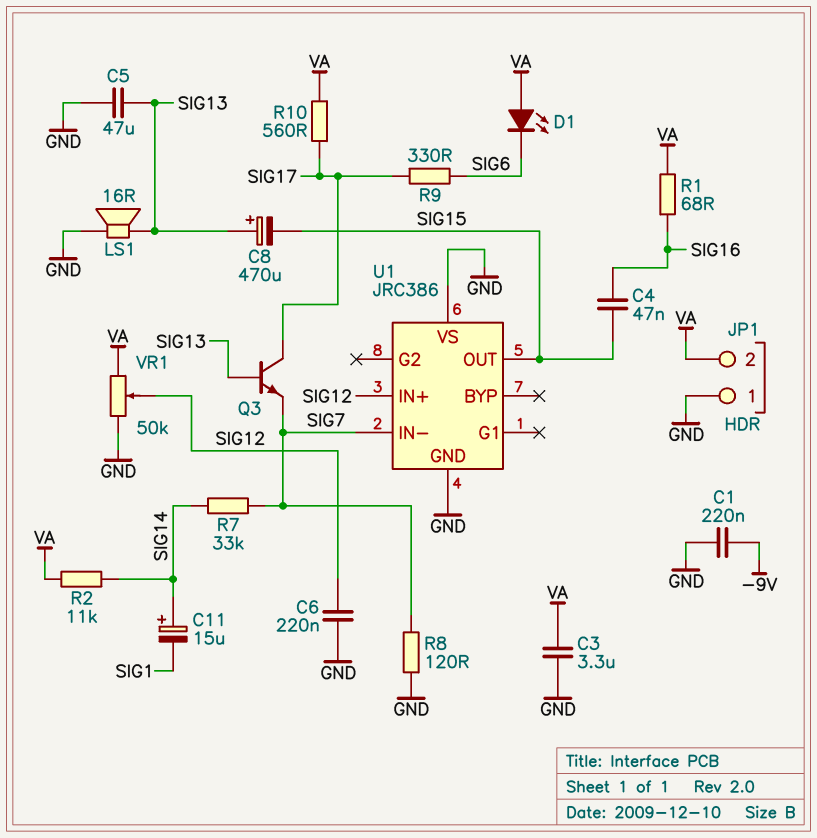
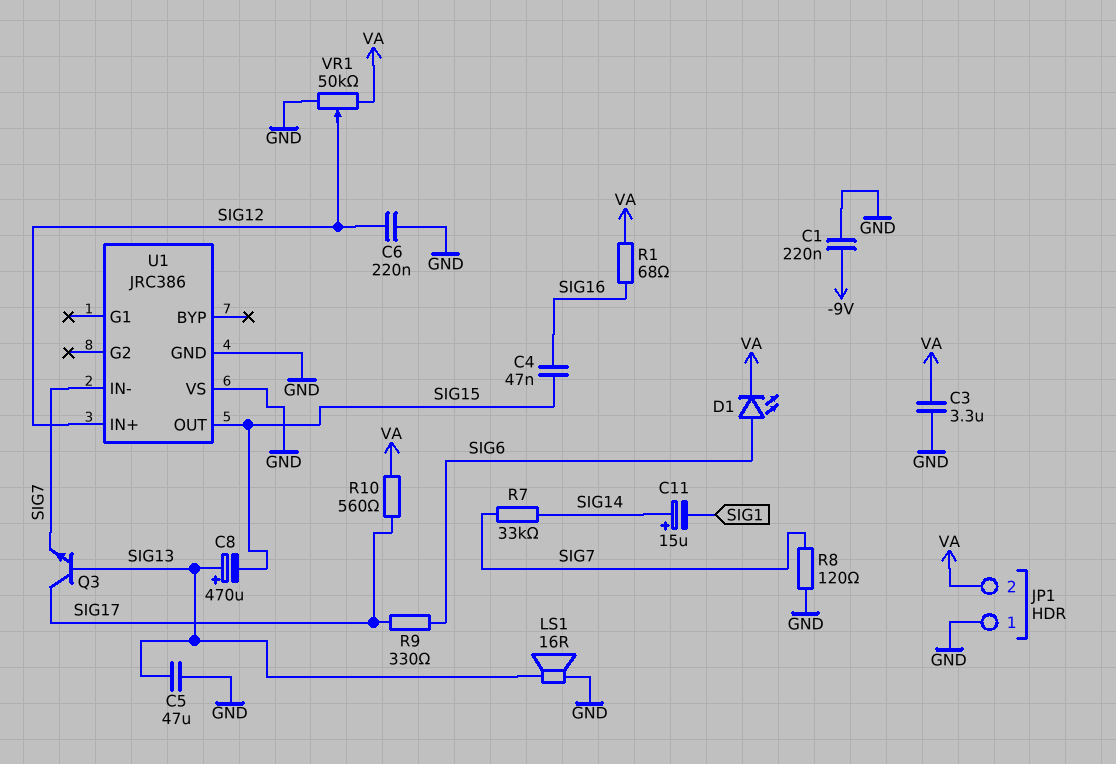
D1: LED (A VA, K SIG6) -> LED (A SIG6, K VA)
R2: 11k (SIG14, VA) -> none

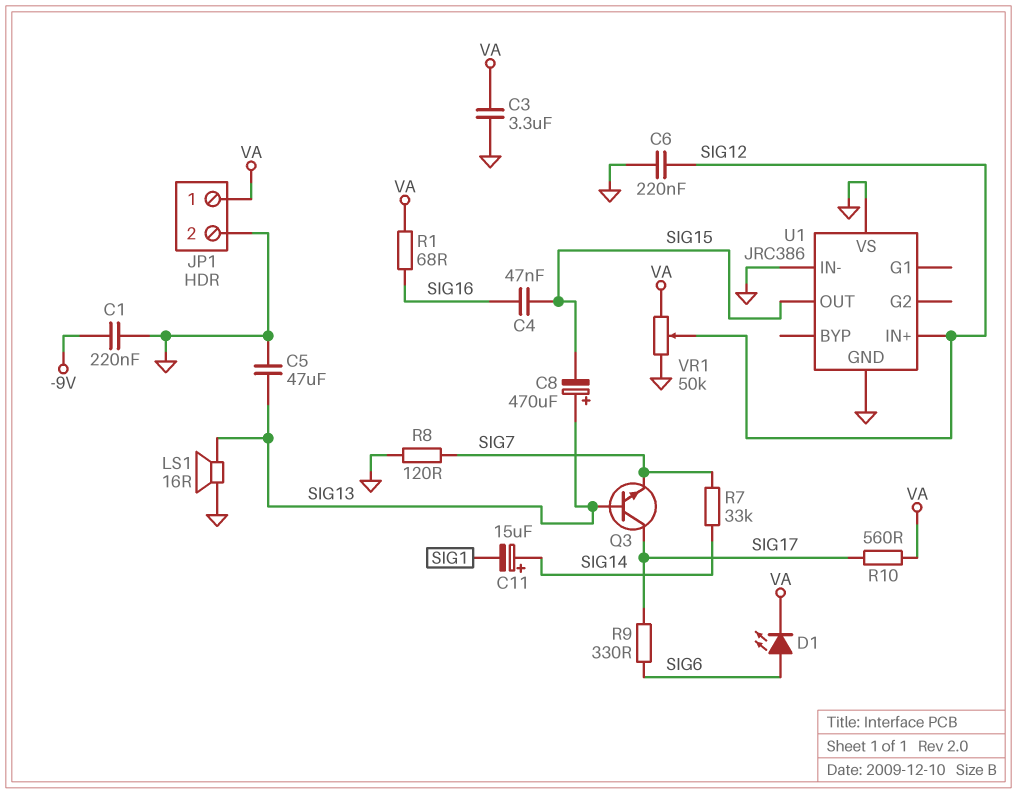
JP1 pin 1: GND -> VA
JP1 pin 2: VA -> GND
U1 pin IN-: SIG7 -> GND

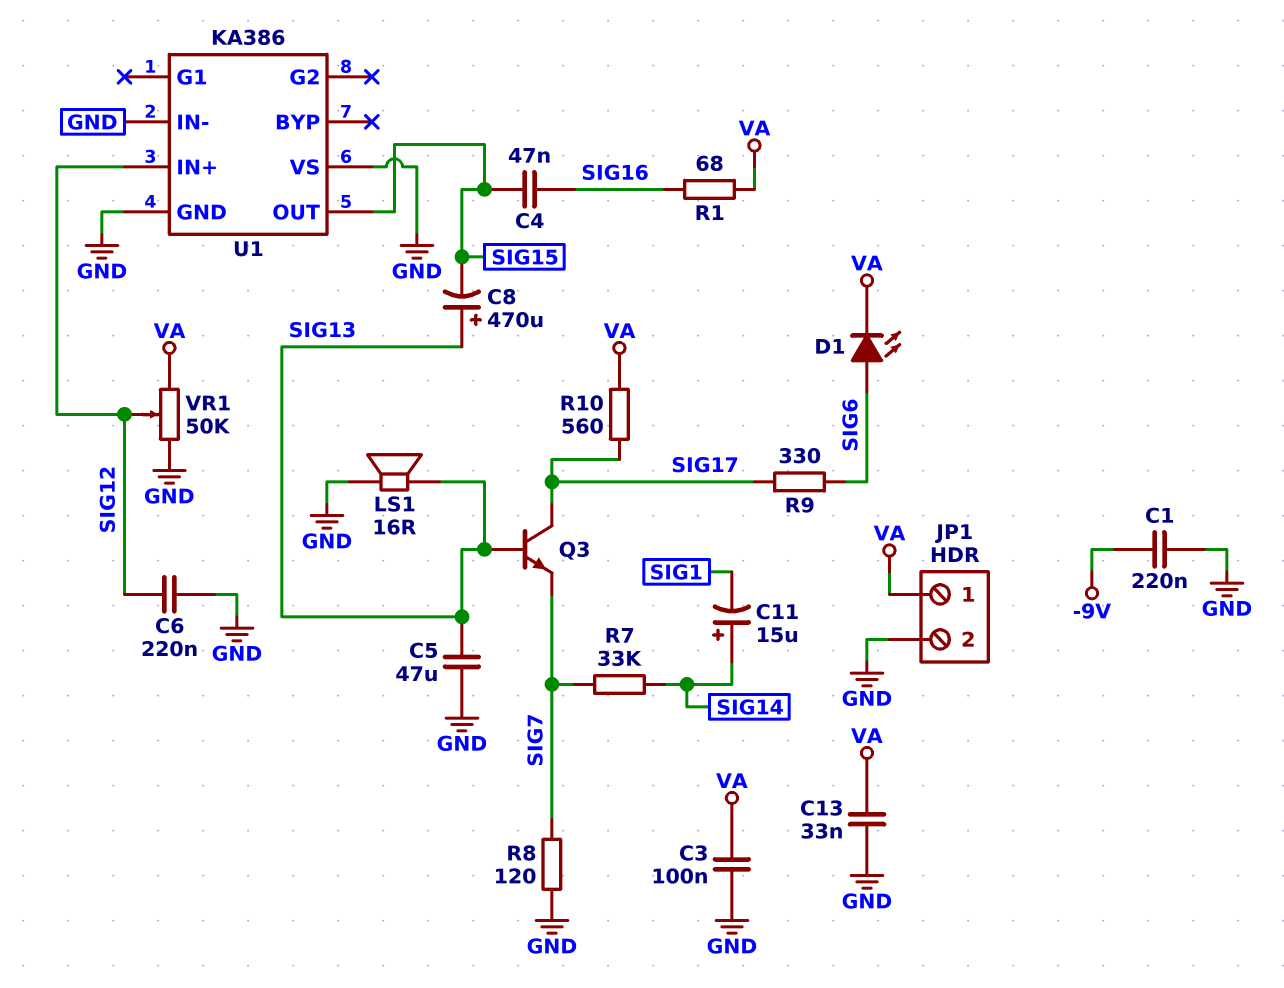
C3: 3.3uF (GND, VA) -> 100nF (GND, VA)
C13: none -> 33nF (GND, VA)
U1: JRC386 -> KA386

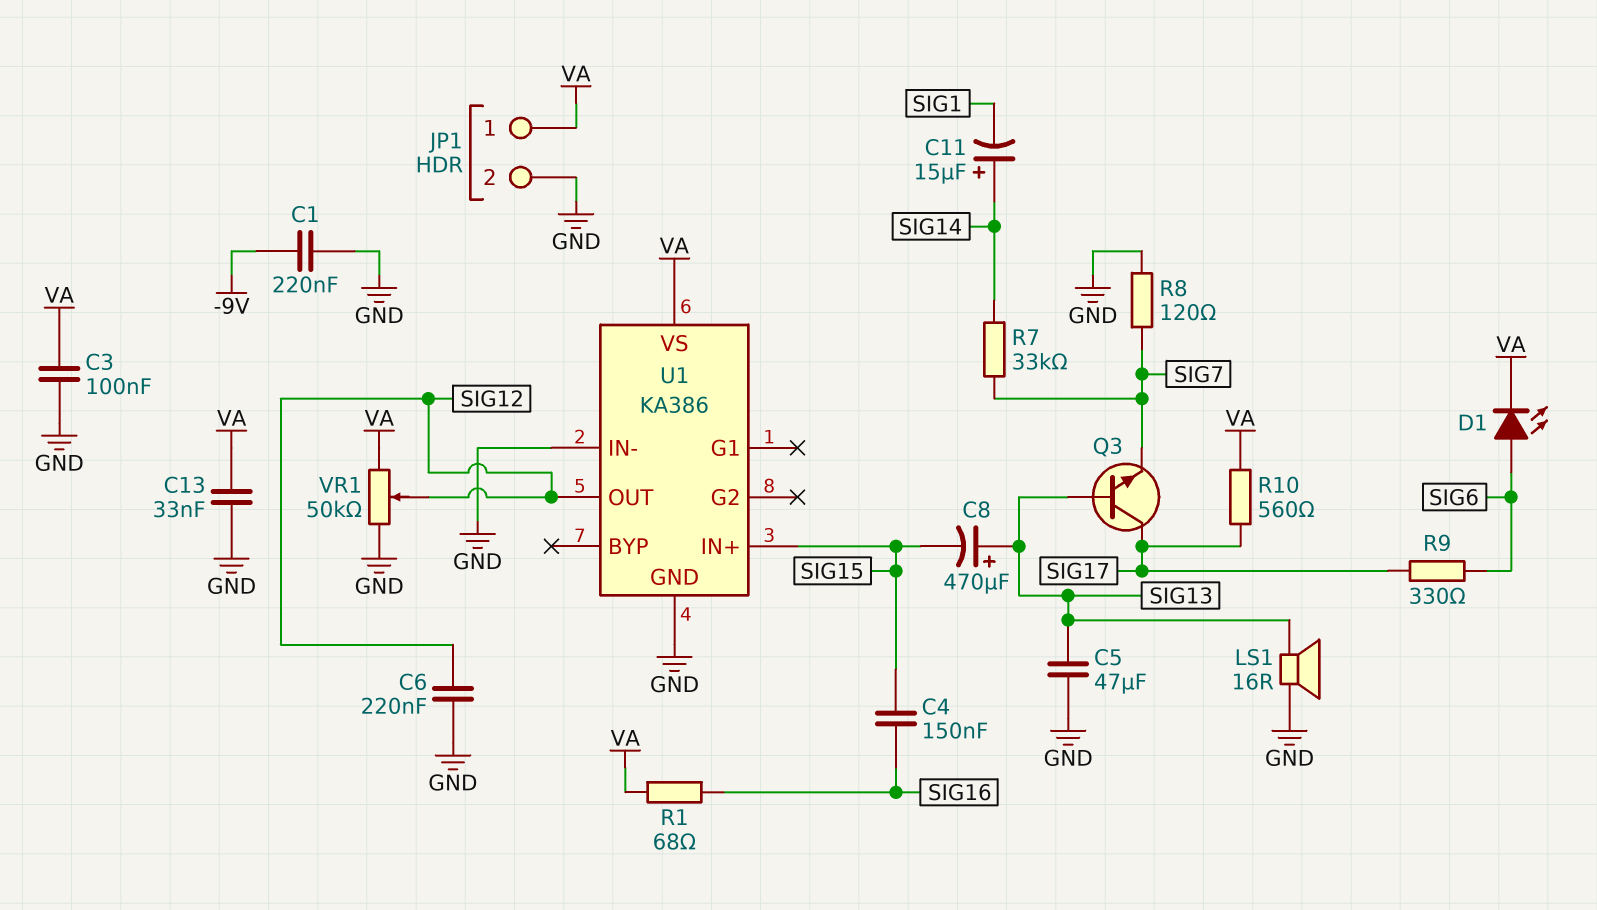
C4: 47nF (SIG15, SIG16) -> 150nF (SIG15, SIG16)
U1 pin IN+: SIG12 -> SIG15
U1 pin OUT: SIG15 -> SIG12
U1 pin VS: GND -> VA

